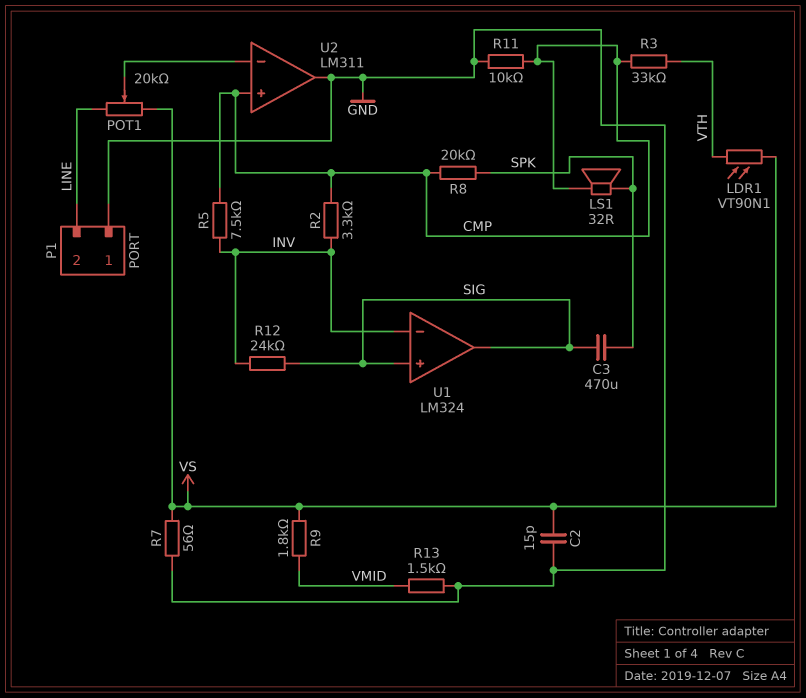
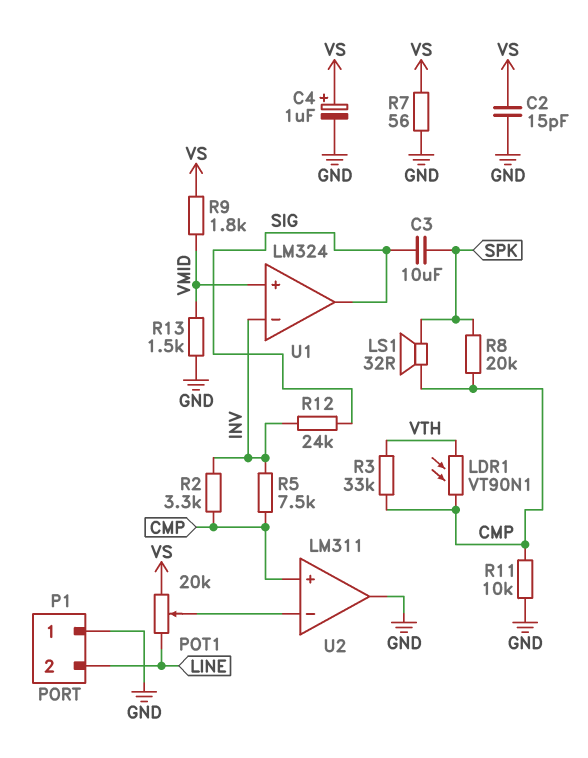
C3: 470uF (SIG, SPK) -> 10uF (SIG, SPK)
C4: none -> 1uF (plus VS, minus GND)
LDR1: VT90N1 (VS, VTH) -> VT90N1 (CMP, VTH)
U1 pin in+: SIG -> VMID

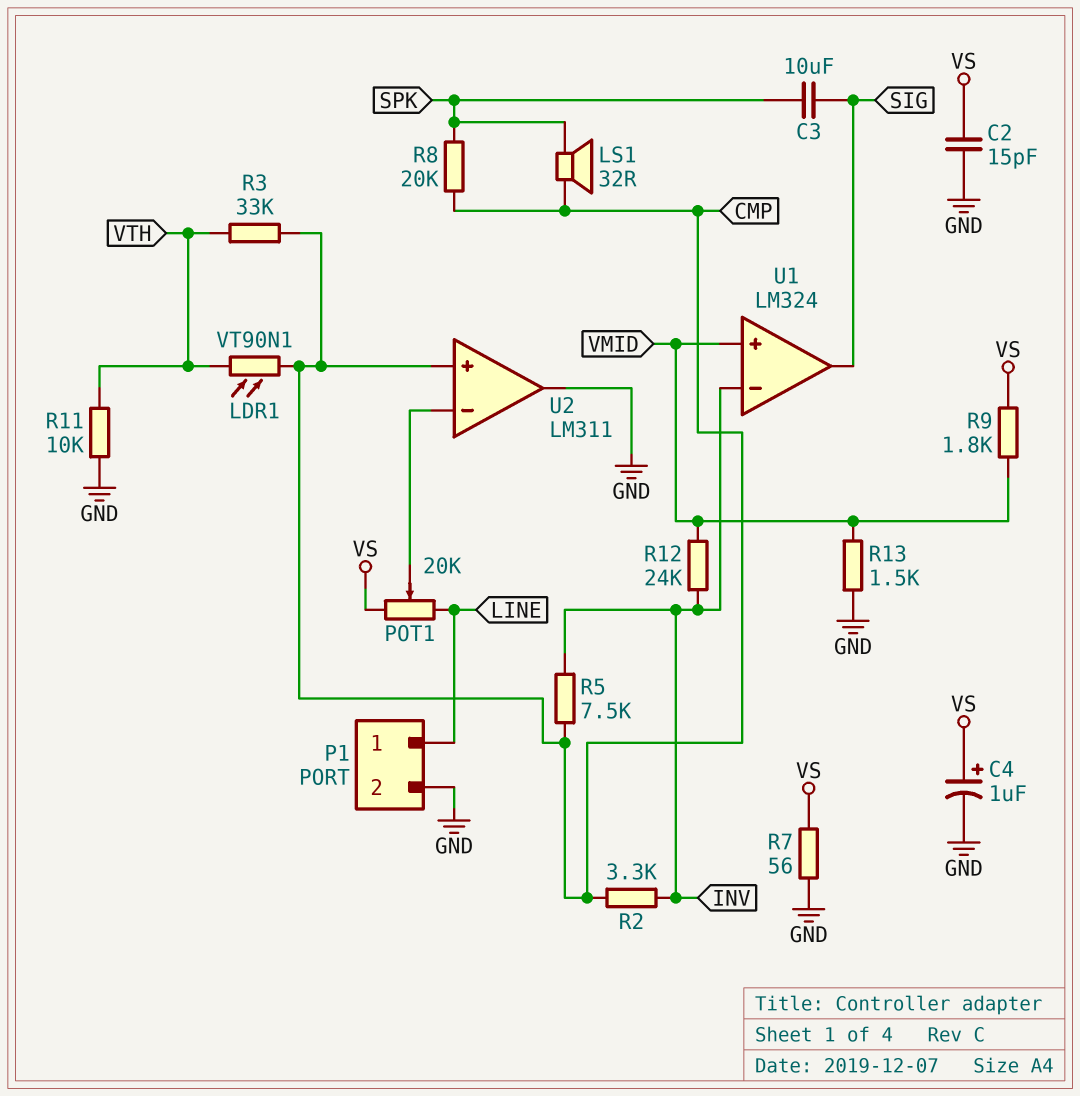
P1 pin 1: GND -> LINE
P1 pin 2: LINE -> GND
R11: 10k (CMP, GND) -> 10k (GND, VTH)
R12: 24k (INV, SIG) -> 24k (INV, VMID)

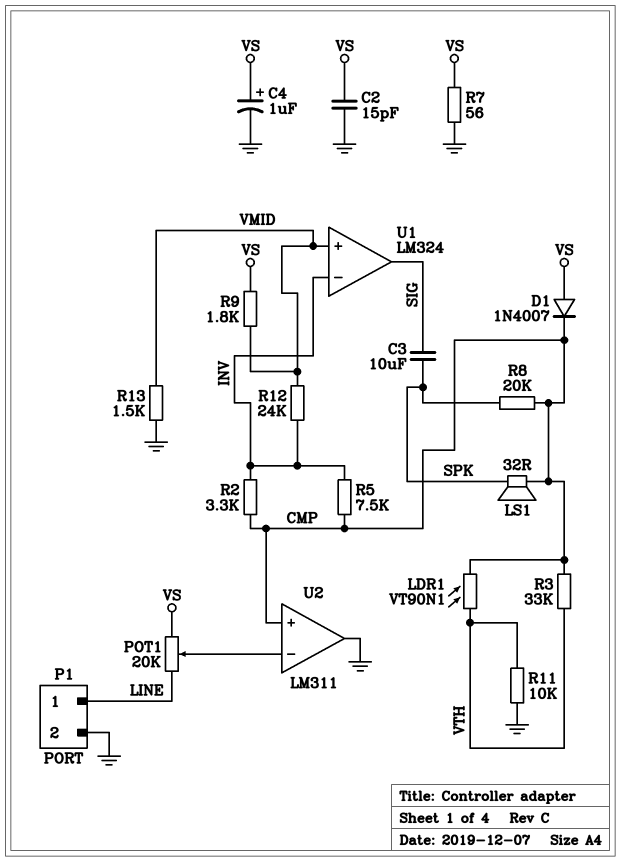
D1: none -> diode 1N4007 (A VS, K CMP)

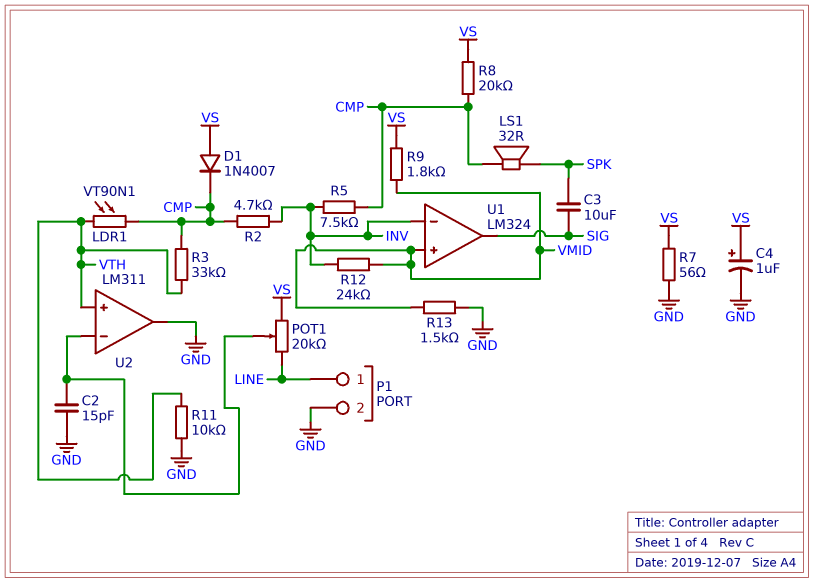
C2: 15pF (GND, VS) -> 15pF (GND, U2/in-)
R2: 3.3k (CMP, INV) -> 4.7k (CMP, INV)
R8: 20k (CMP, SPK) -> 20k (CMP, VS)
U2 pin in+: CMP -> VTH

